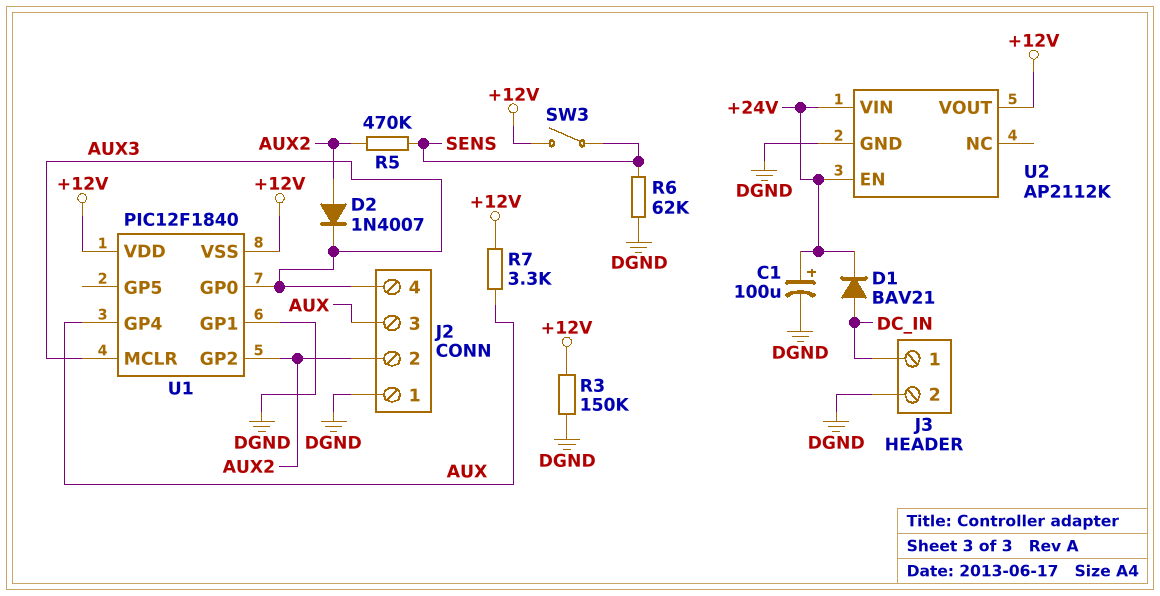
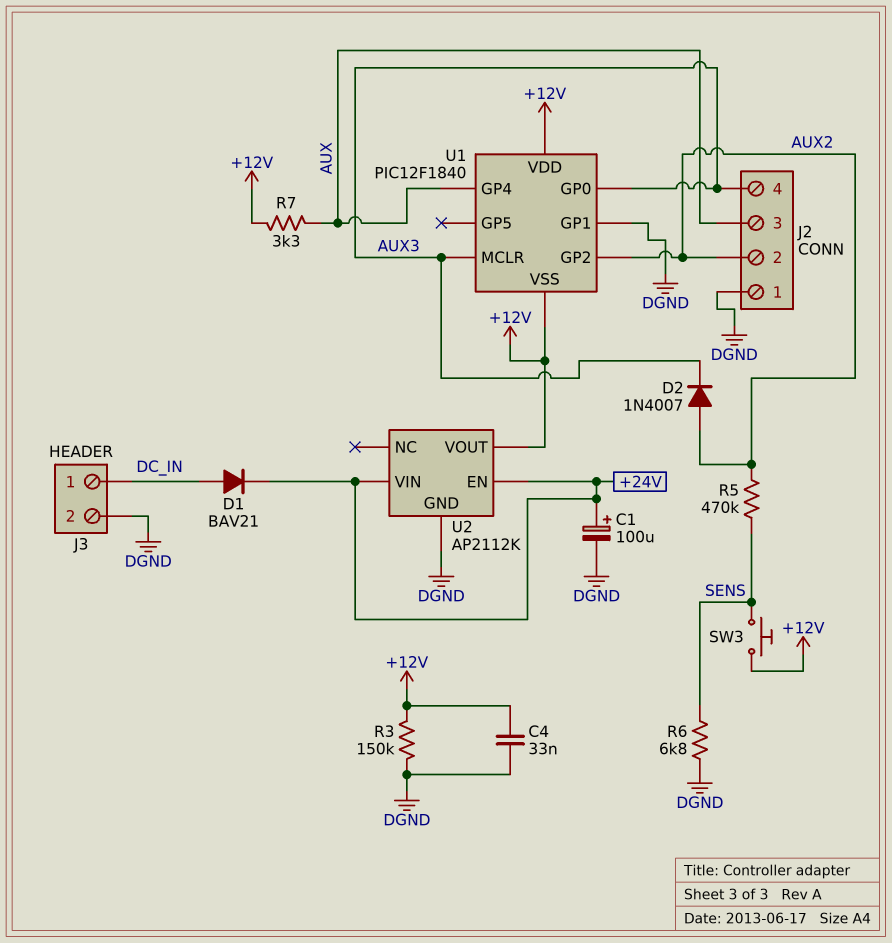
C4: none -> 33nF (+12V, DGND)
R6: 62k (DGND, SENS) -> 6.8k (DGND, SENS)
SW3: switch (+12V, SENS) -> button (+12V, SENS)

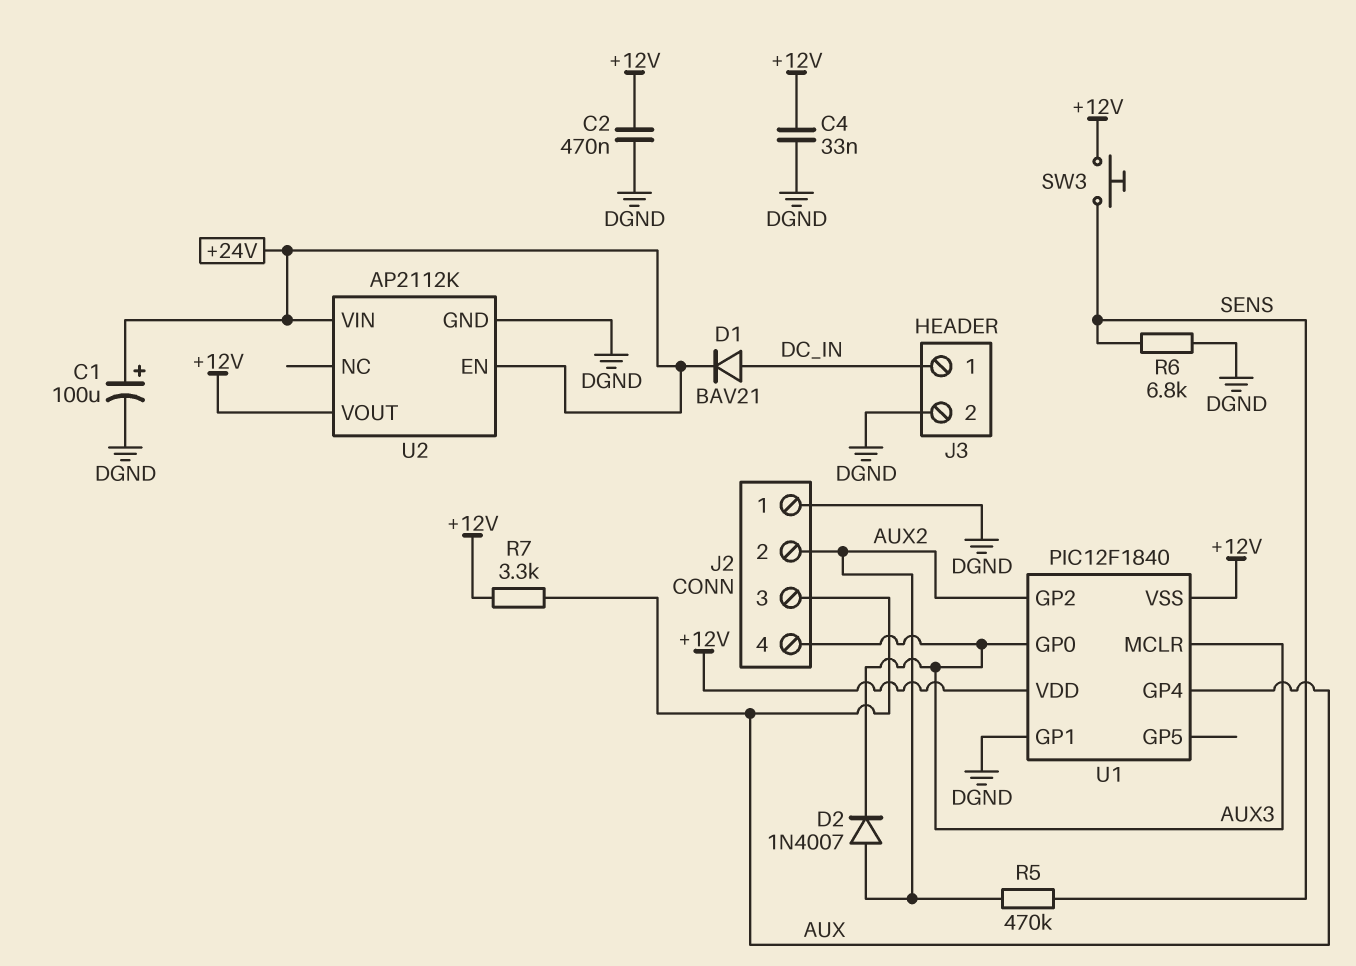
C2: none -> 470nF (+12V, DGND)
R3: 150k (+12V, DGND) -> none

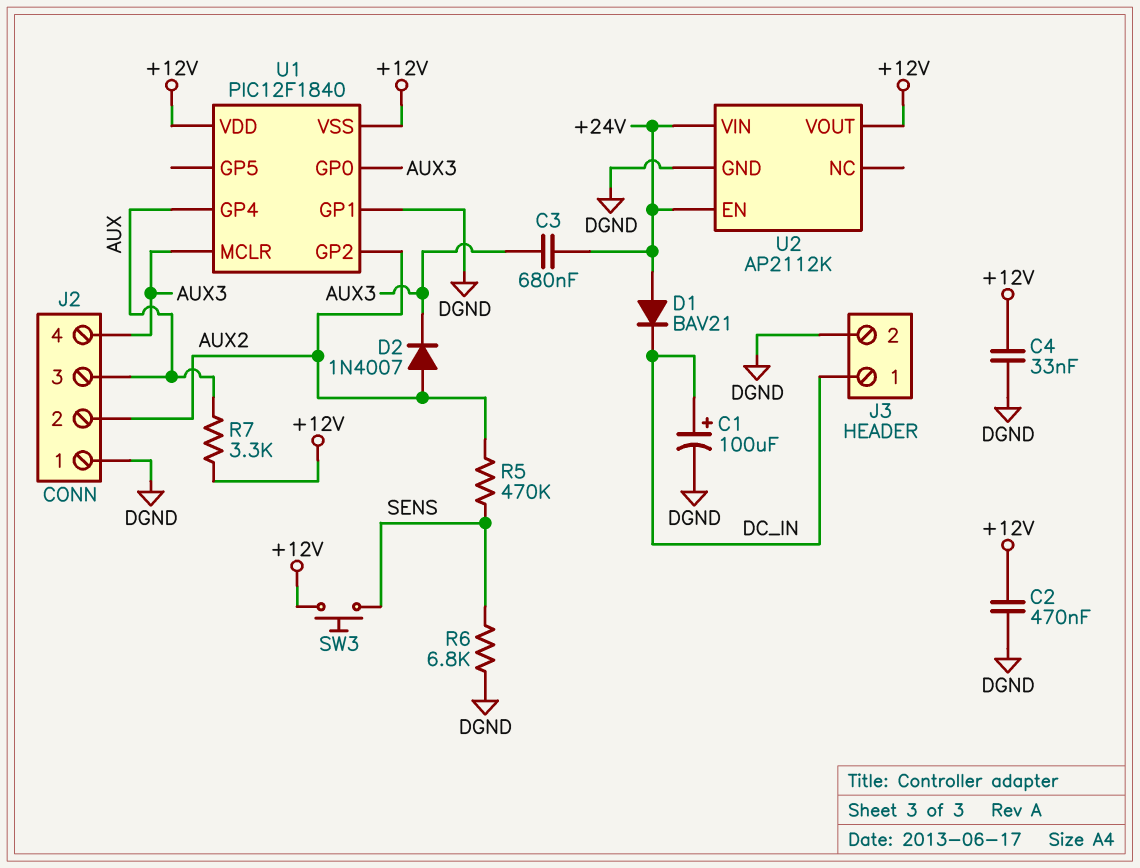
C1: 100uF (plus +24V, minus DGND) -> 100uF (plus DC_IN, minus DGND)
C3: none -> 680nF (+24V, AUX3)
D1: diode BAV21 (A DC_IN, K +24V) -> diode BAV21 (A +24V, K DC_IN)

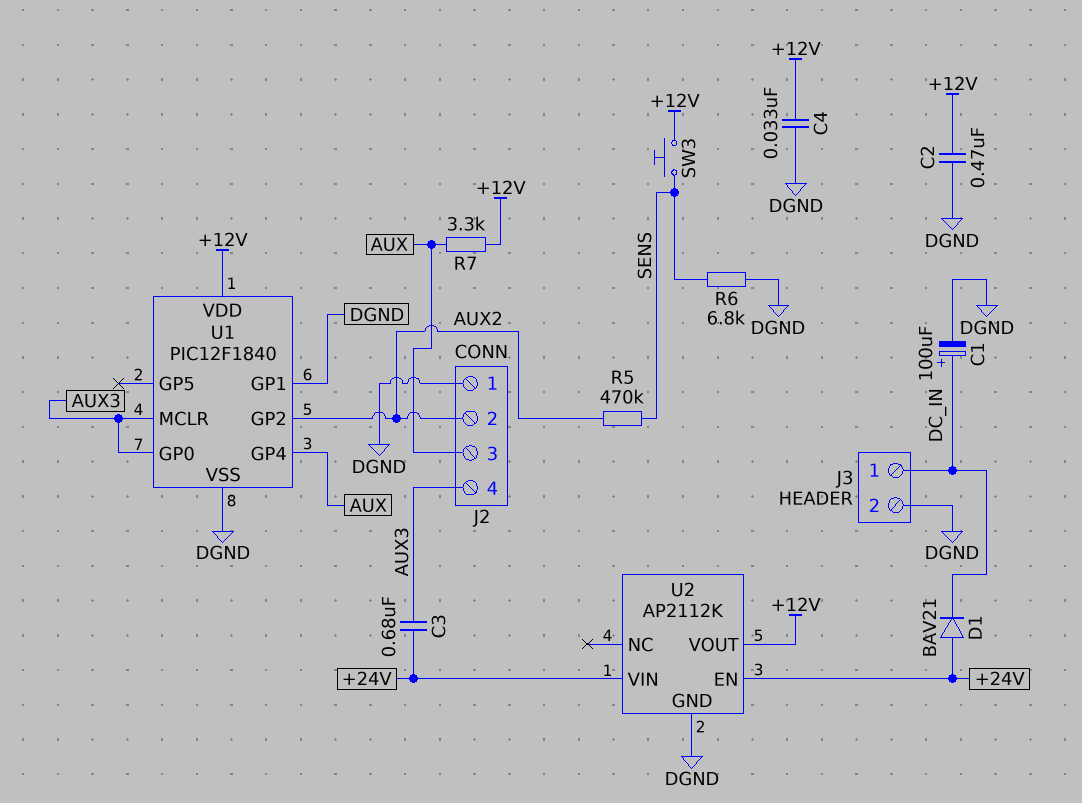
D2: diode 1N4007 (A AUX2, K AUX3) -> none
U1 pin VSS: +12V -> DGND

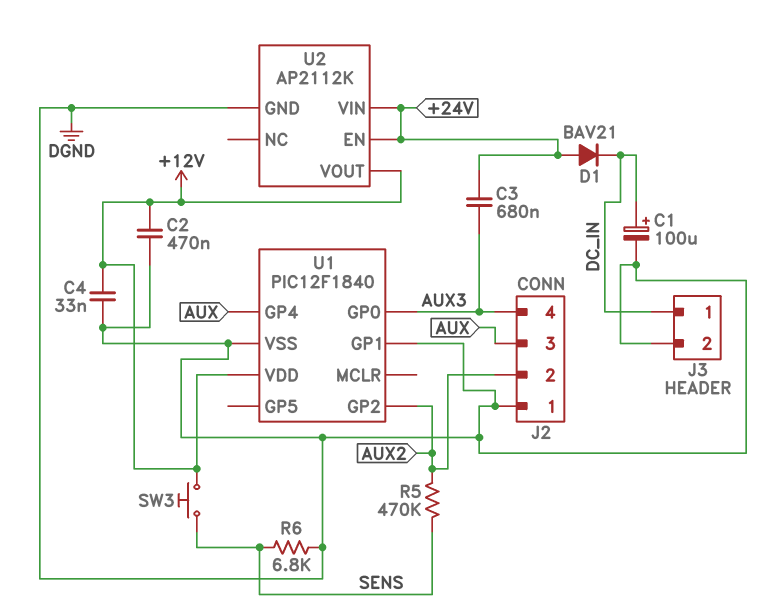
R7: 3.3k (+12V, AUX) -> none
U1 pin MCLR: AUX3 -> none

